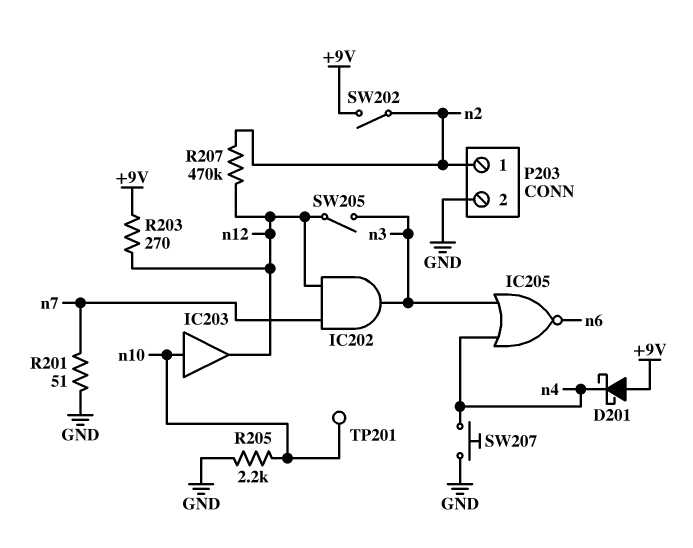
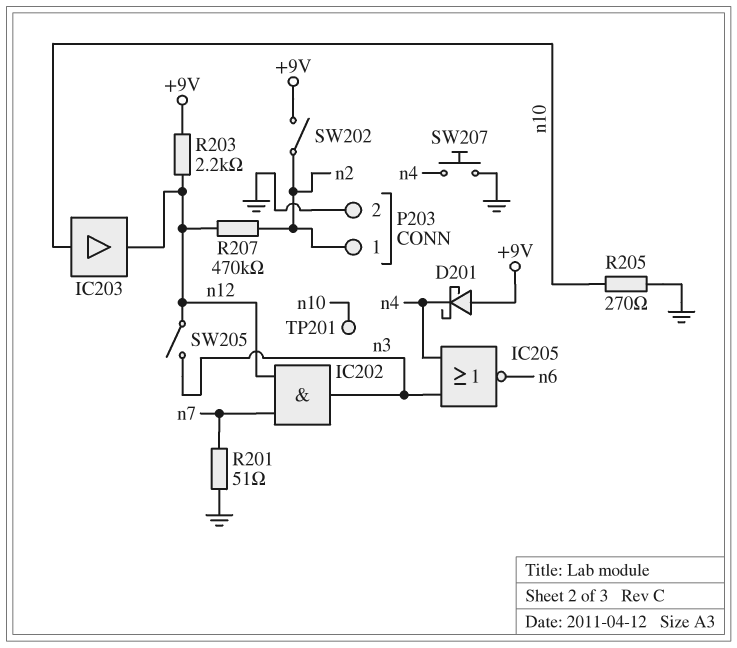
R203: 270 (+9V, n12) -> 2.2k (+9V, n12)
R205: 2.2k (GND, n10) -> 270 (GND, n10)

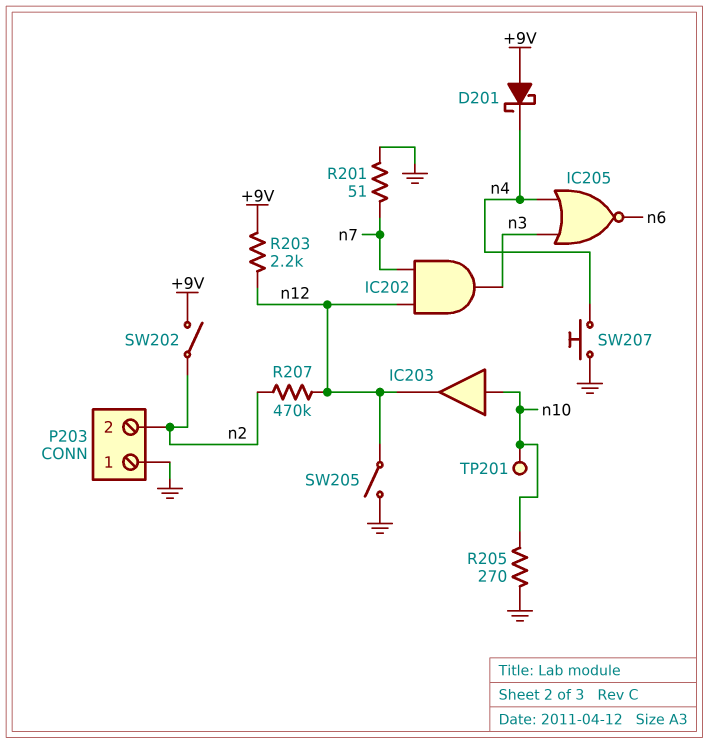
P203 pin 1: n2 -> GND
P203 pin 2: GND -> n2
SW205: switch (n3, n12) -> switch (GND, n12)

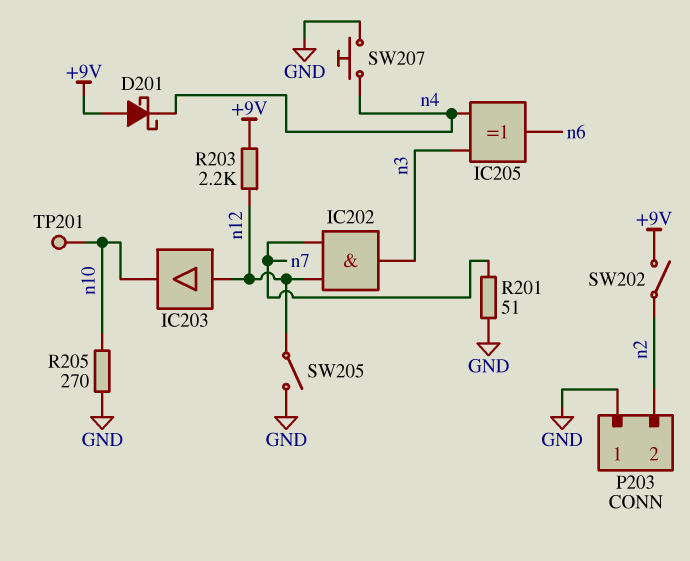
IC203: buffer (in n10, out n12) -> buffer (in n12, out n10)
IC205: NOR (in n3, in n4, out n6) -> XOR (in n3, in n4, out n6)
R207: 470k (n2, n12) -> none

